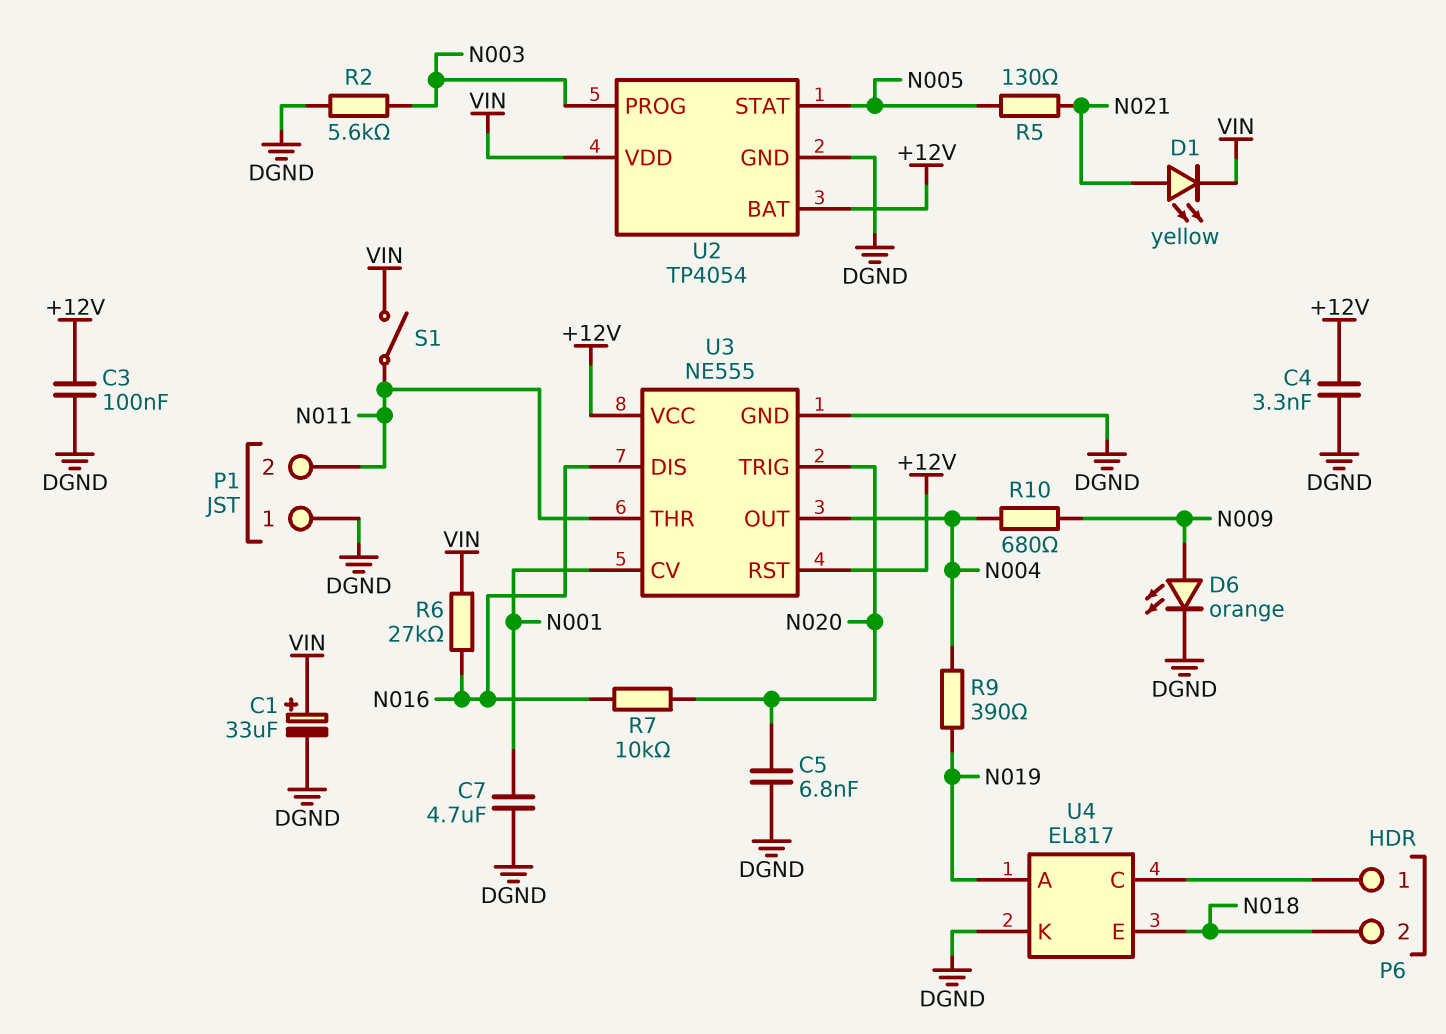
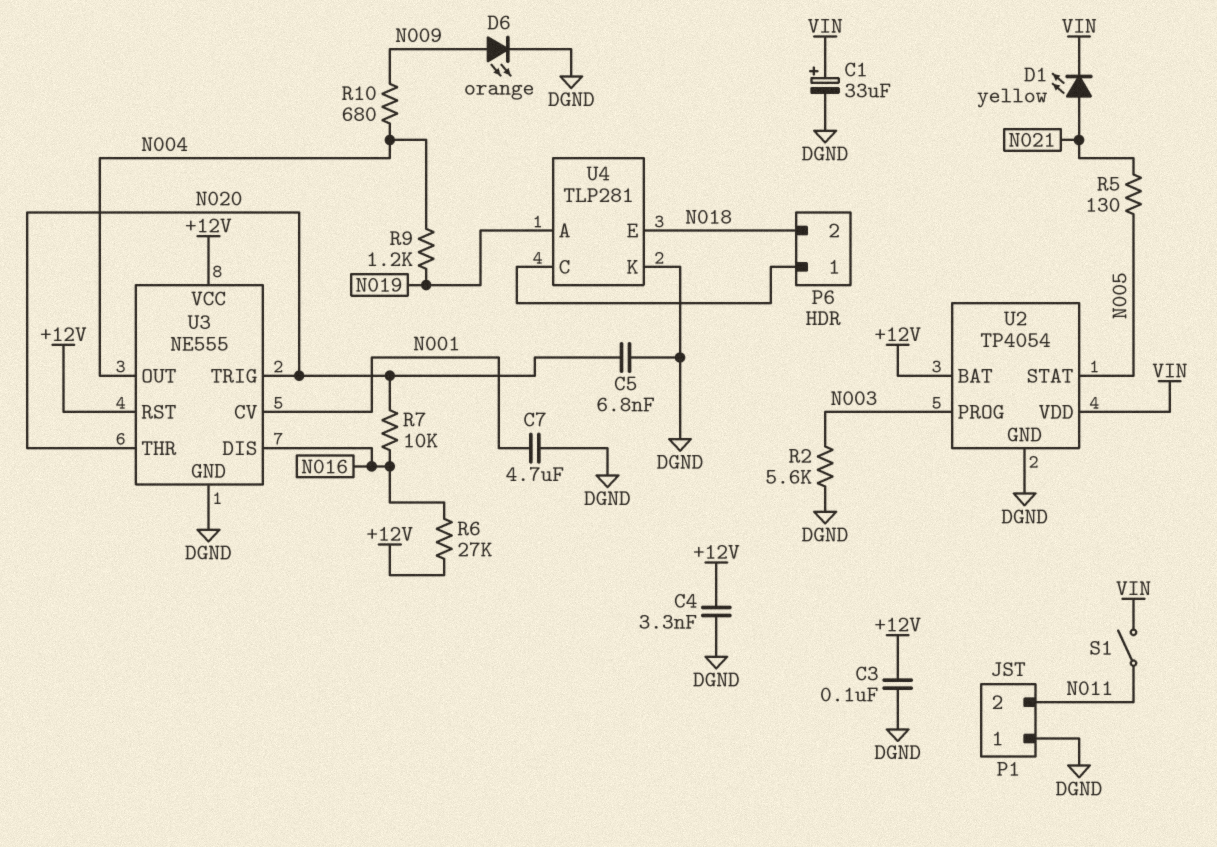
R6: 27k (N016, VIN) -> 27k (+12V, N016)
R9: 390 (N004, N019) -> 1.2k (N004, N019)
U3 pin THR: N011 -> N020
U4: EL817 -> TLP281

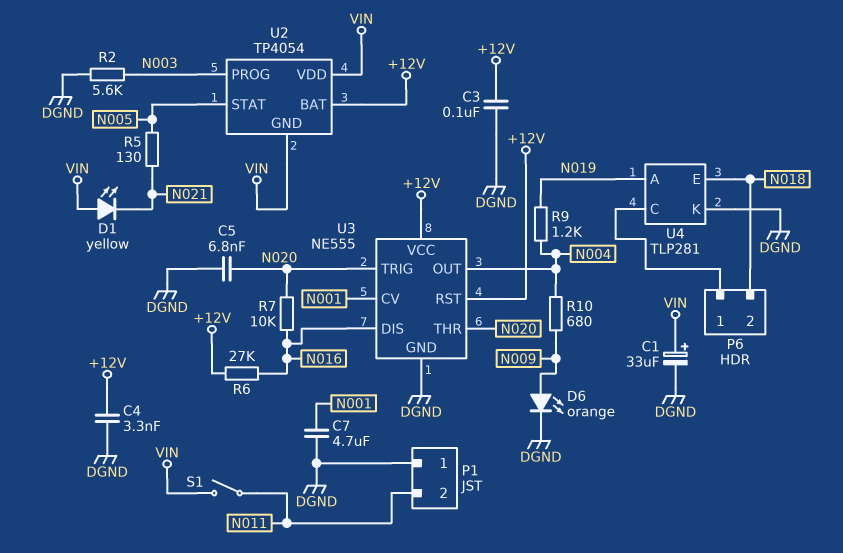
D1: LED yellow (A N021, K VIN) -> LED yellow (A VIN, K N021)
U2 pin GND: DGND -> VIN

